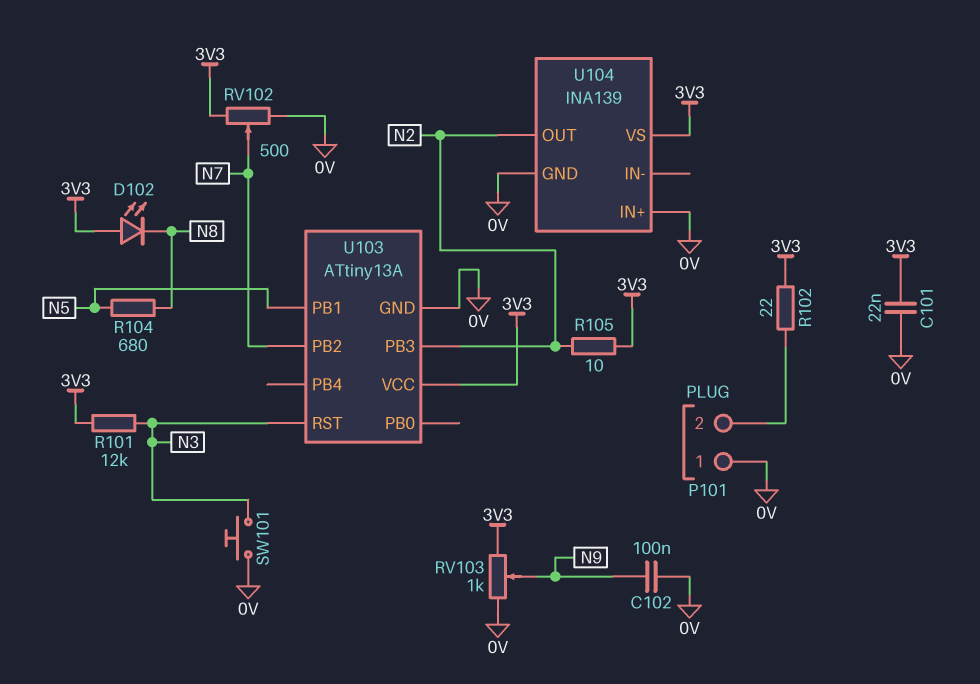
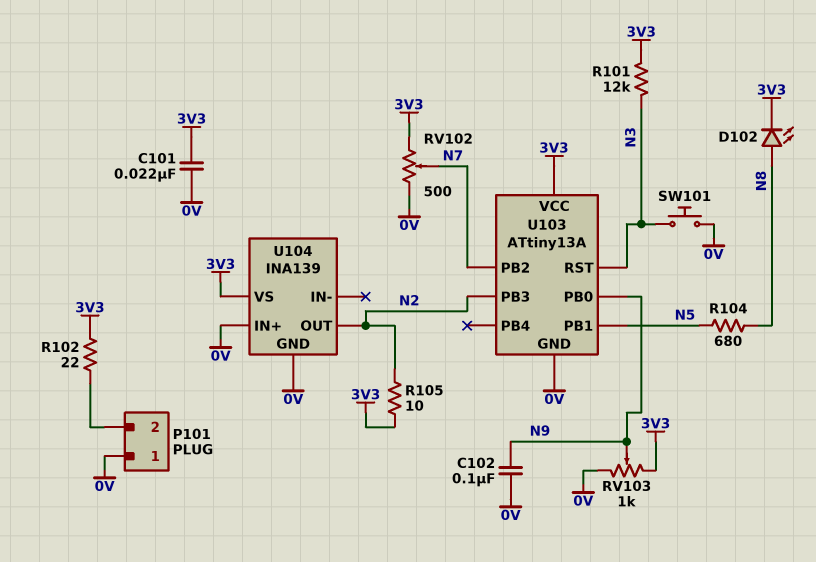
D102: LED (A 3V3, K N8) -> LED (A N8, K 3V3)
U103 pin PB0: none -> N9

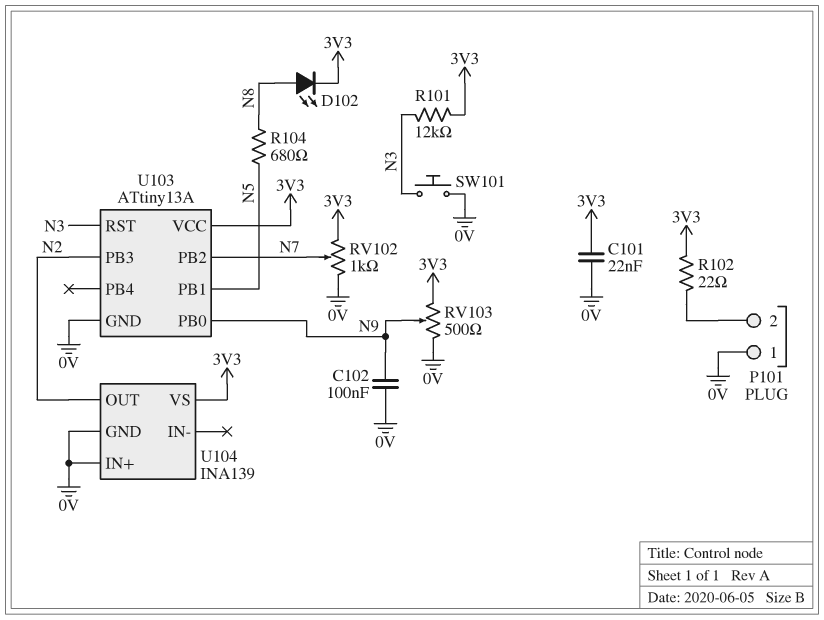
R105: 10 (3V3, N2) -> none
RV102: 500 (0V, 3V3, wiper N7) -> 1k (0V, 3V3, wiper N7)
RV103: 1k (0V, 3V3, wiper N9) -> 500 (0V, 3V3, wiper N9)

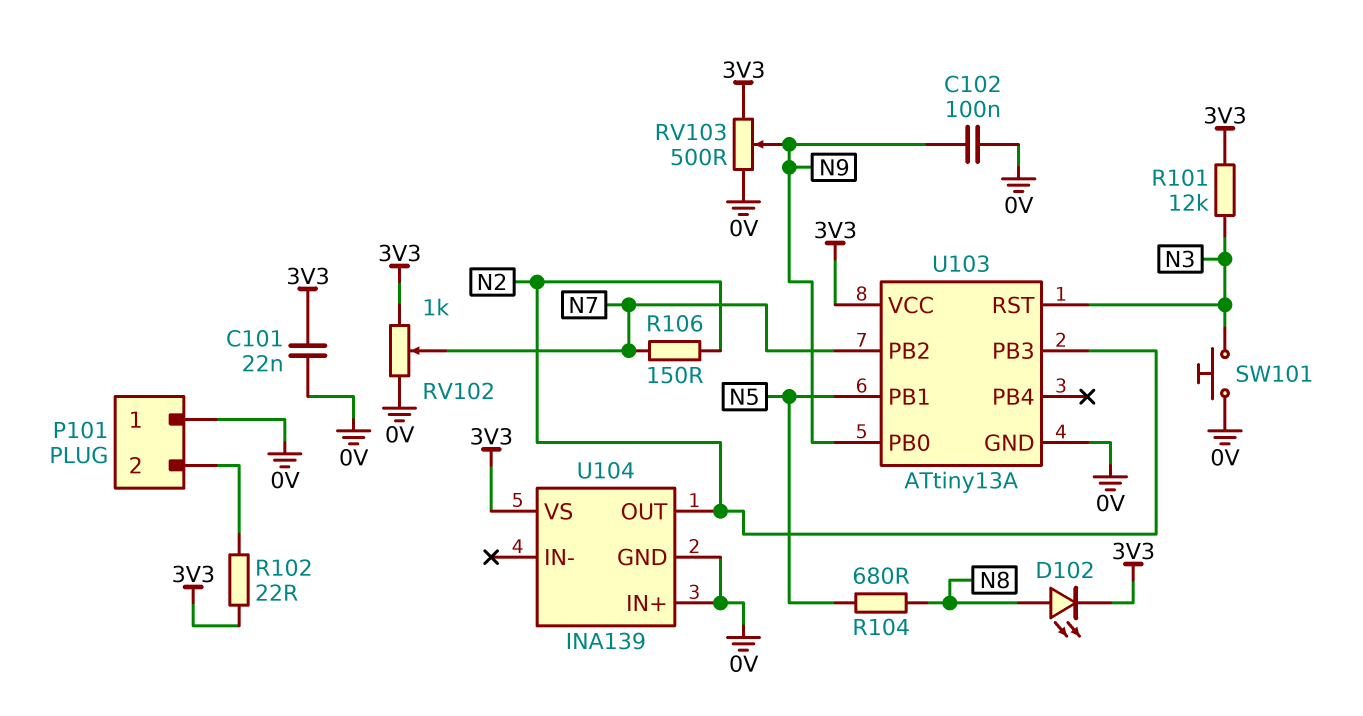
R106: none -> 150 (N2, N7)

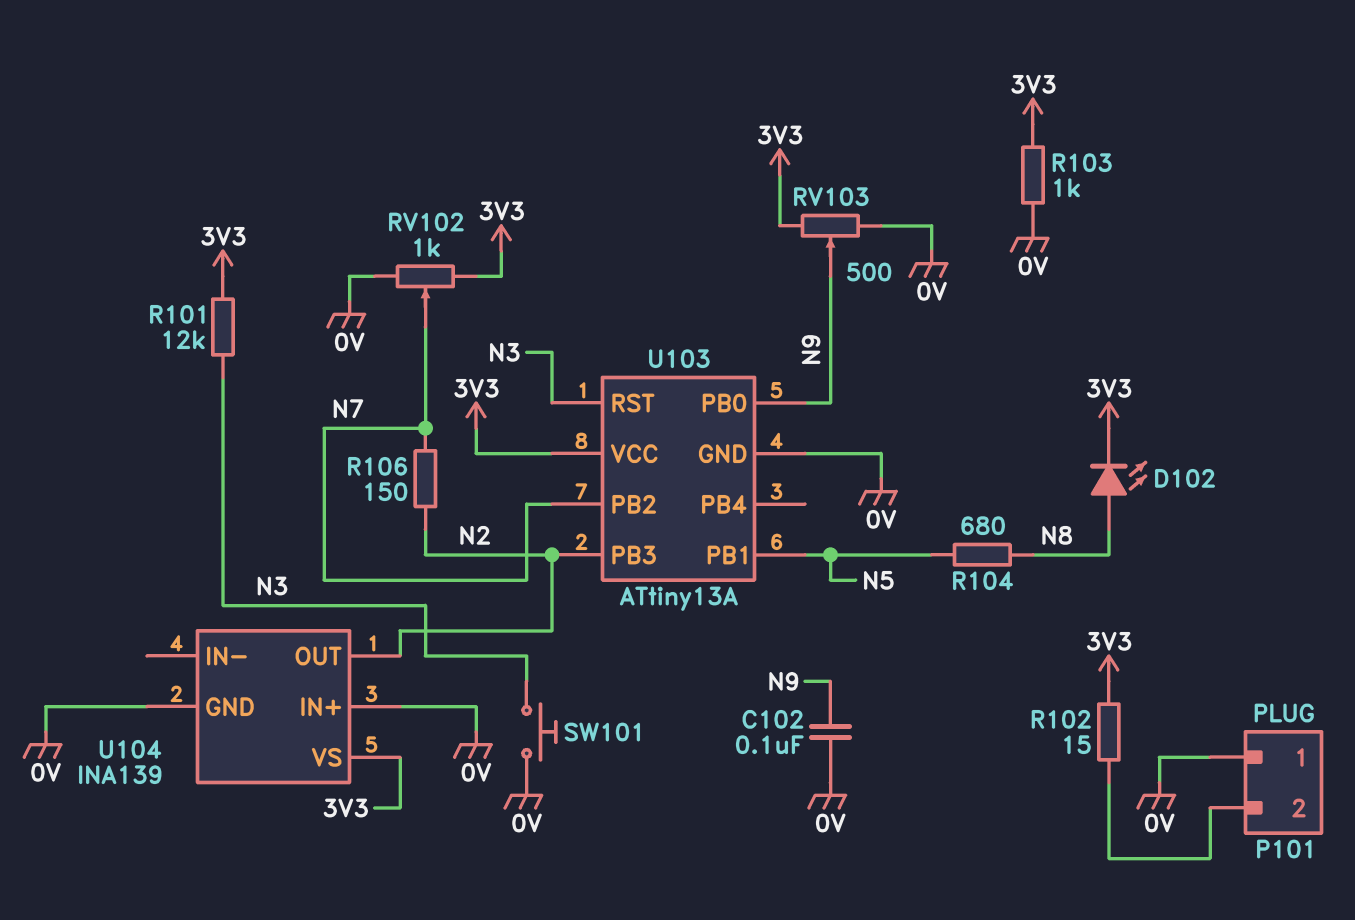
C101: 22nF (0V, 3V3) -> none
R102: 22 (3V3, P101/2) -> 15 (3V3, P101/2)
R103: none -> 1k (0V, 3V3)

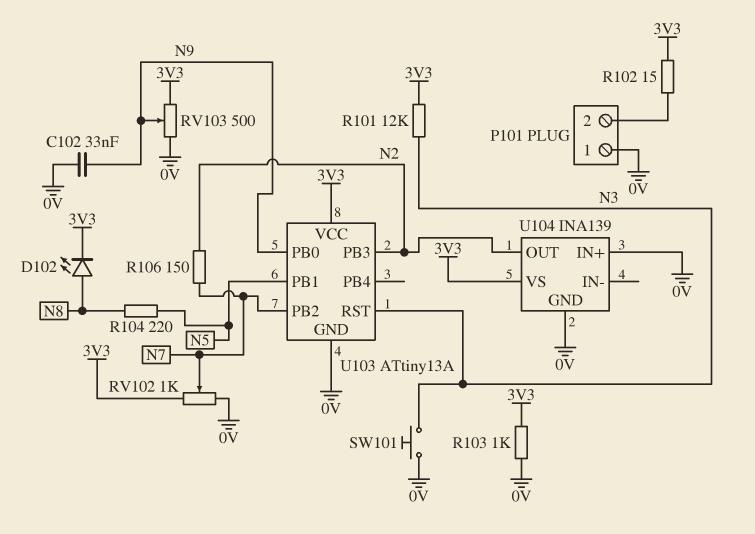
C102: 100nF (0V, N9) -> 33nF (0V, N9)
R104: 680 (N5, N8) -> 220 (N5, N8)

